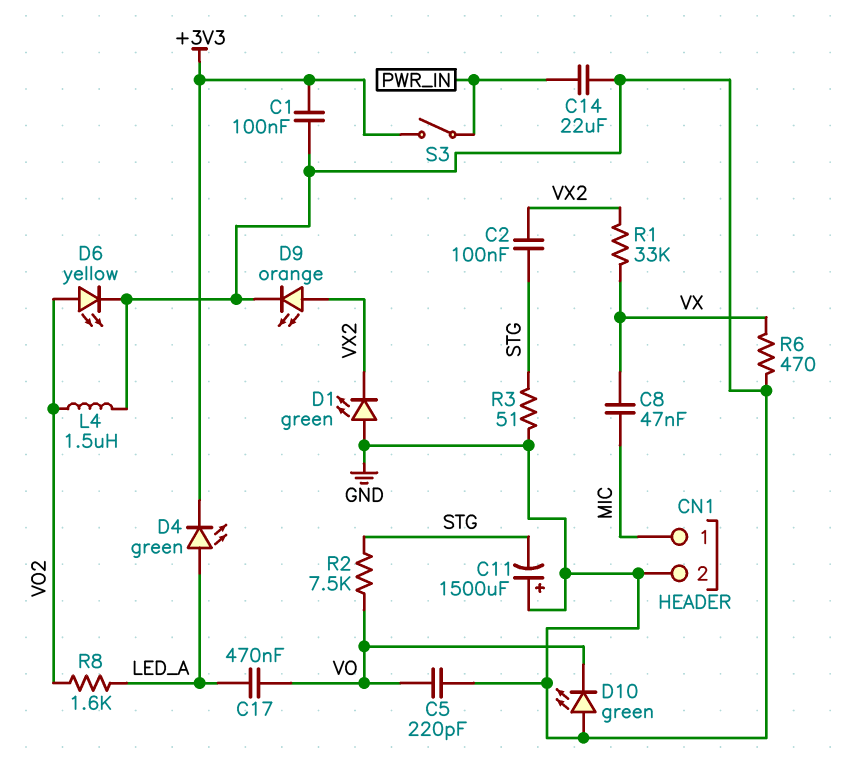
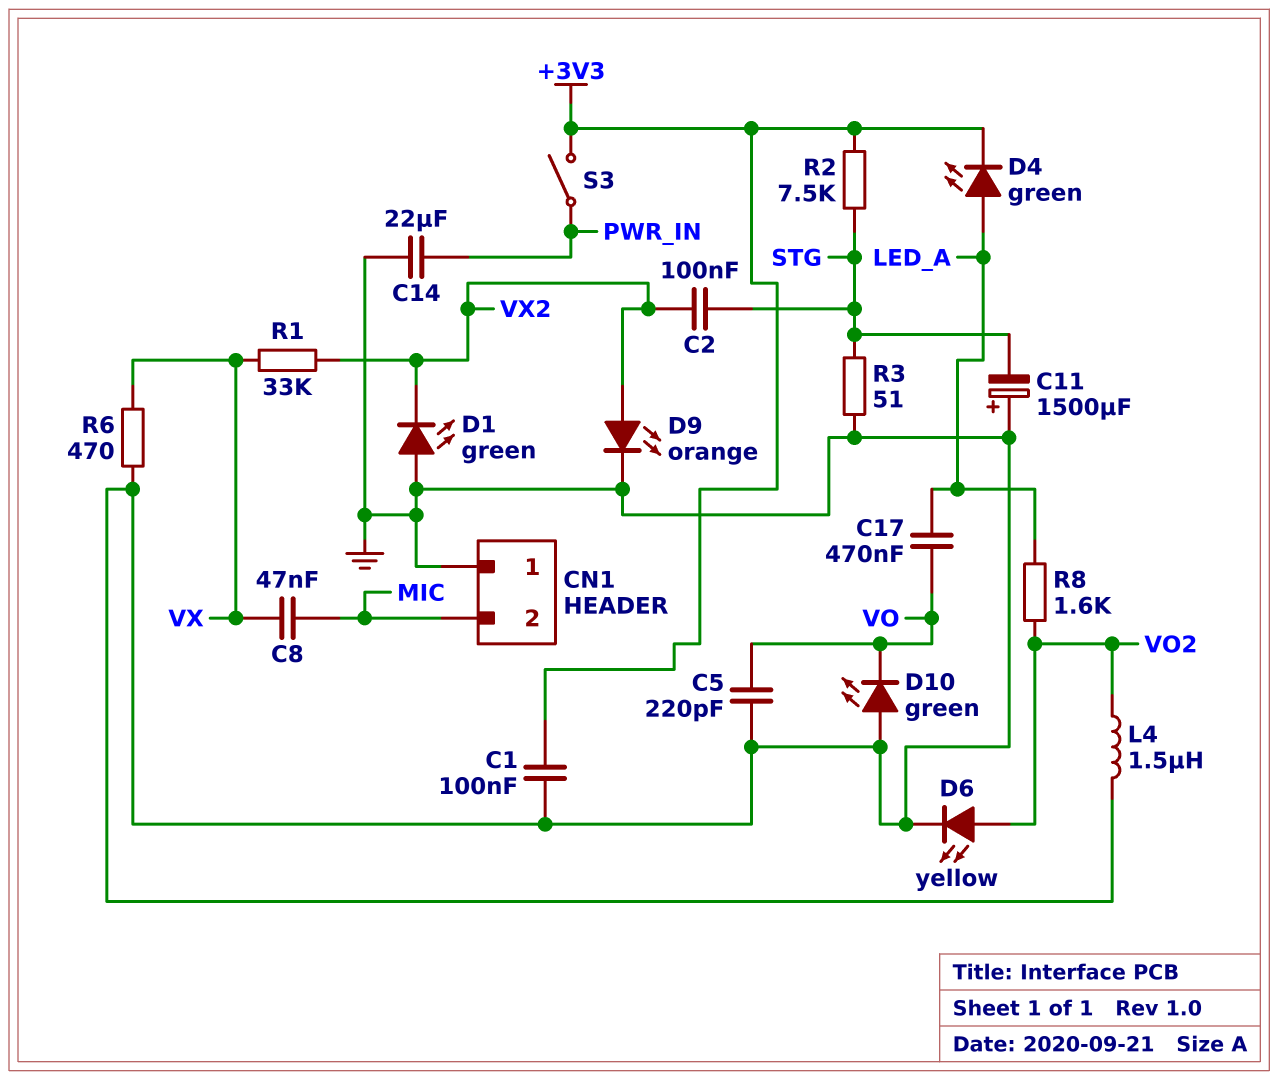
CN1 pin 1: MIC -> GND
CN1 pin 2: GND -> MIC
R2: 7.5k (STG, VO) -> 7.5k (+3V3, STG)

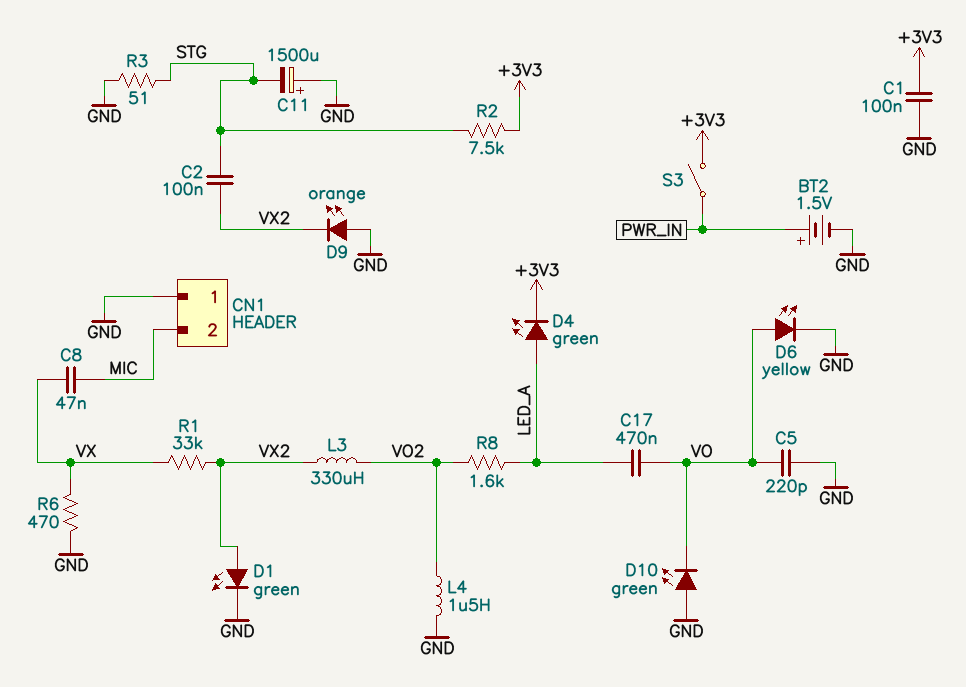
BT2: none -> 1.5V (plus PWR_IN, minus GND)
C14: 22uF (GND, PWR_IN) -> none
D1: LED green (A GND, K VX2) -> LED green (A VX2, K GND)
D6: LED yellow (A VO2, K GND) -> LED yellow (A VO, K GND)
D9: LED orange (A VX2, K GND) -> LED orange (A GND, K VX2)
L3: none -> 330uH (VO2, VX2)

